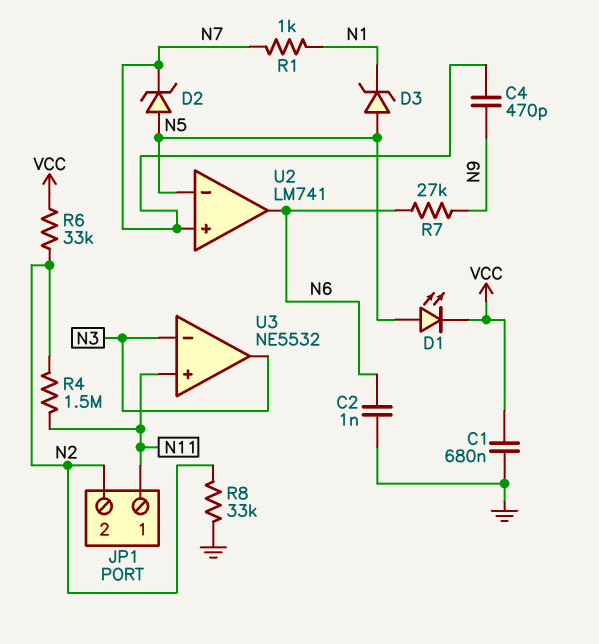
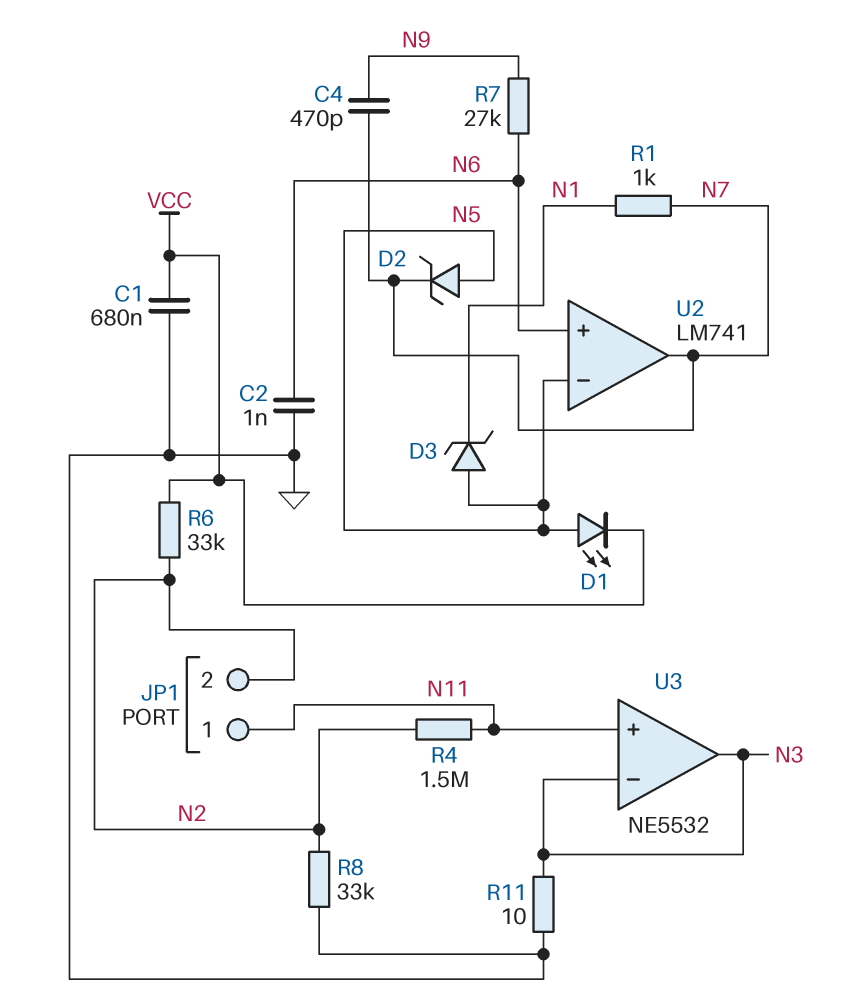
R11: none -> 10 (GND, N3)
U2 pin in+: N7 -> N6
U2 pin out: N6 -> N7

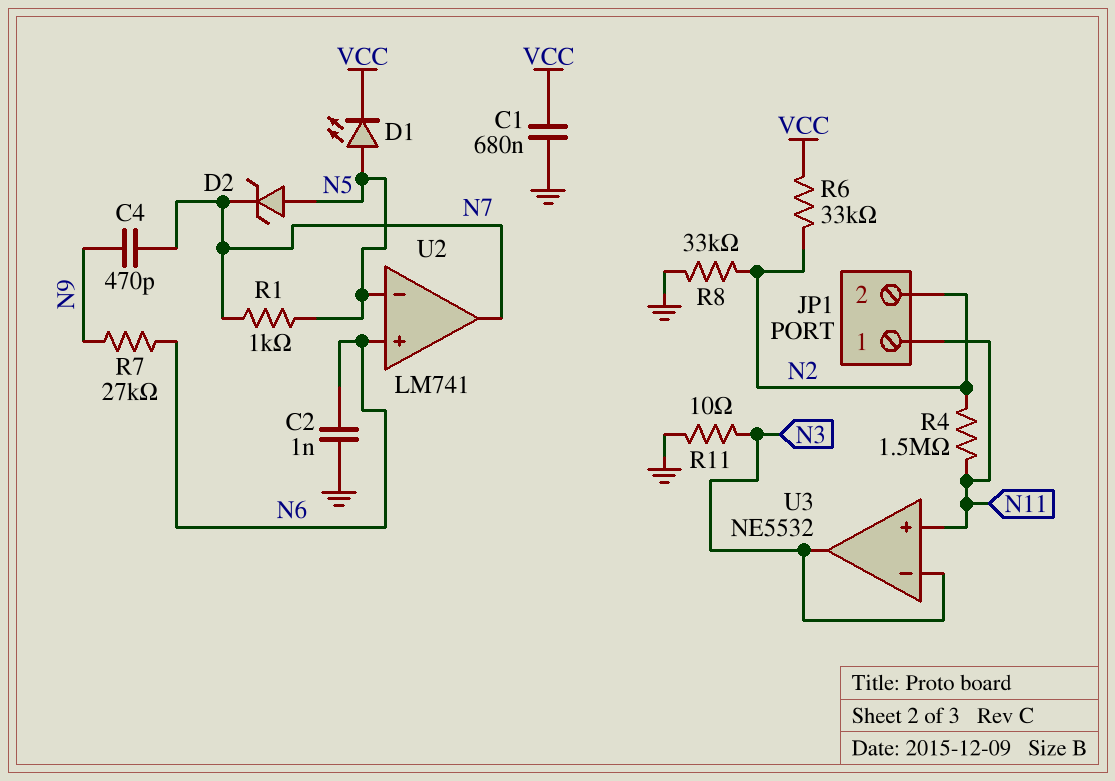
D3: zener (A N5, K N1) -> none
R1: 1k (N1, N7) -> 1k (N5, N7)

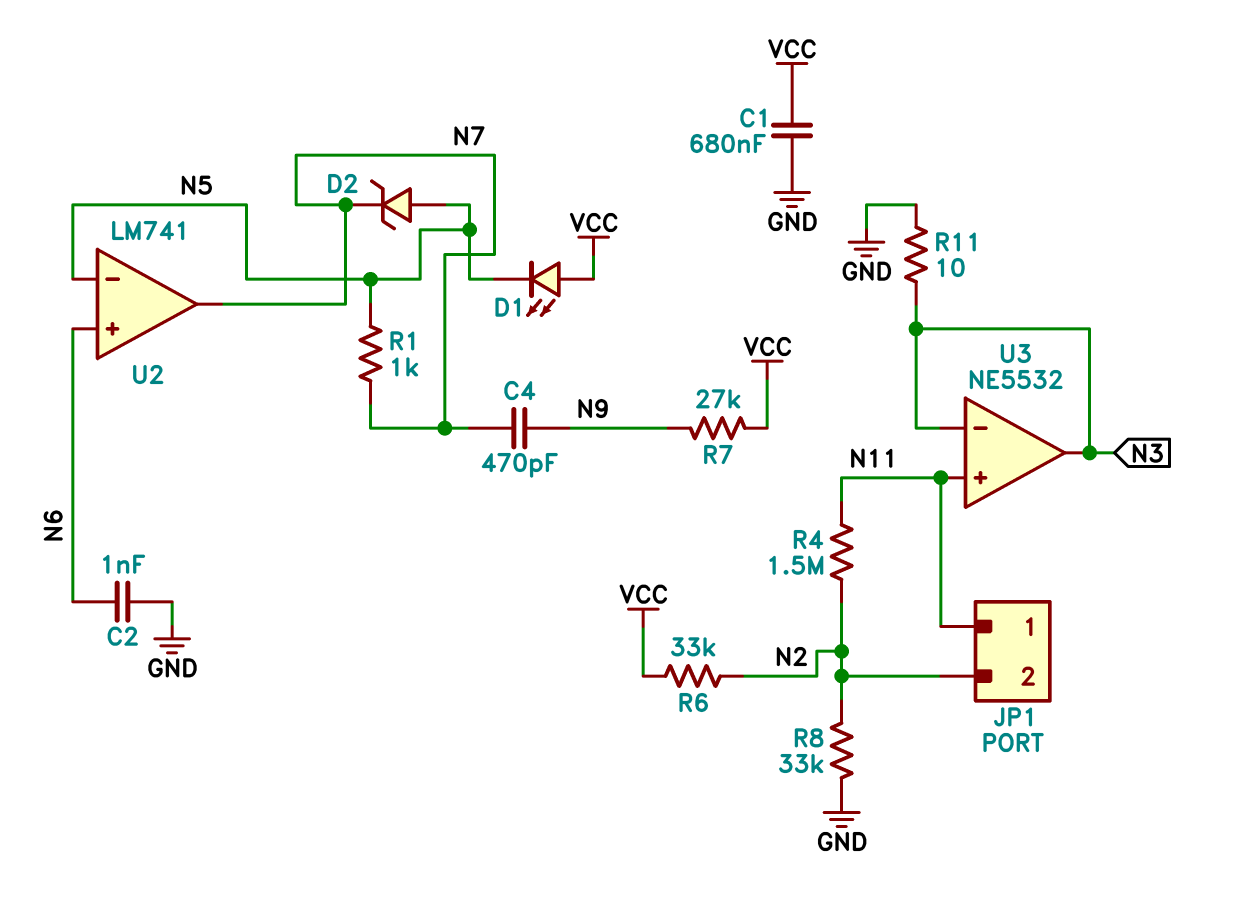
D1: LED (A N5, K VCC) -> LED (A VCC, K N5)
R7: 27k (N6, N9) -> 27k (N9, VCC)

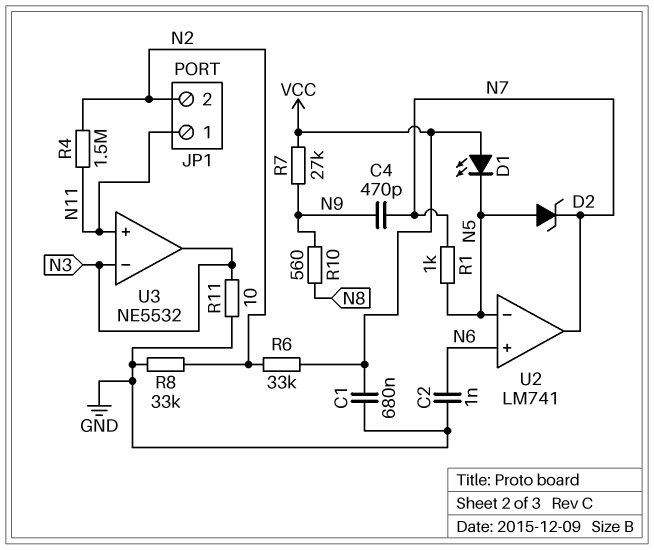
R10: none -> 560 (N8, N9)

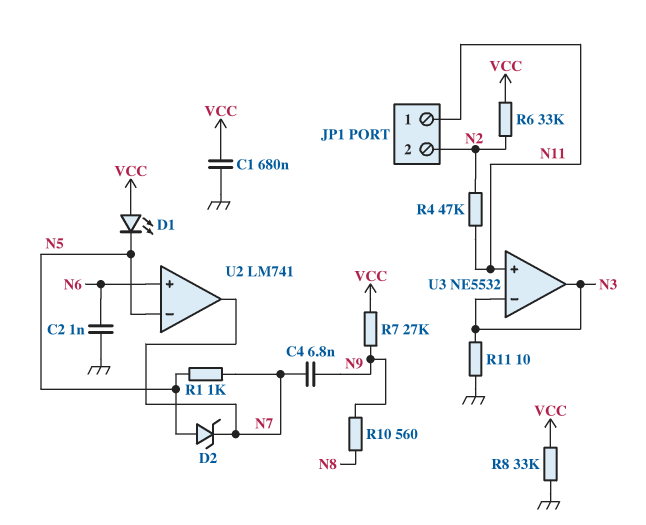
C4: 470pF (N7, N9) -> 6.8nF (N7, N9)
R4: 1.5M (N2, N11) -> 47k (N2, N11)
R8: 33k (GND, N2) -> 33k (GND, VCC)

